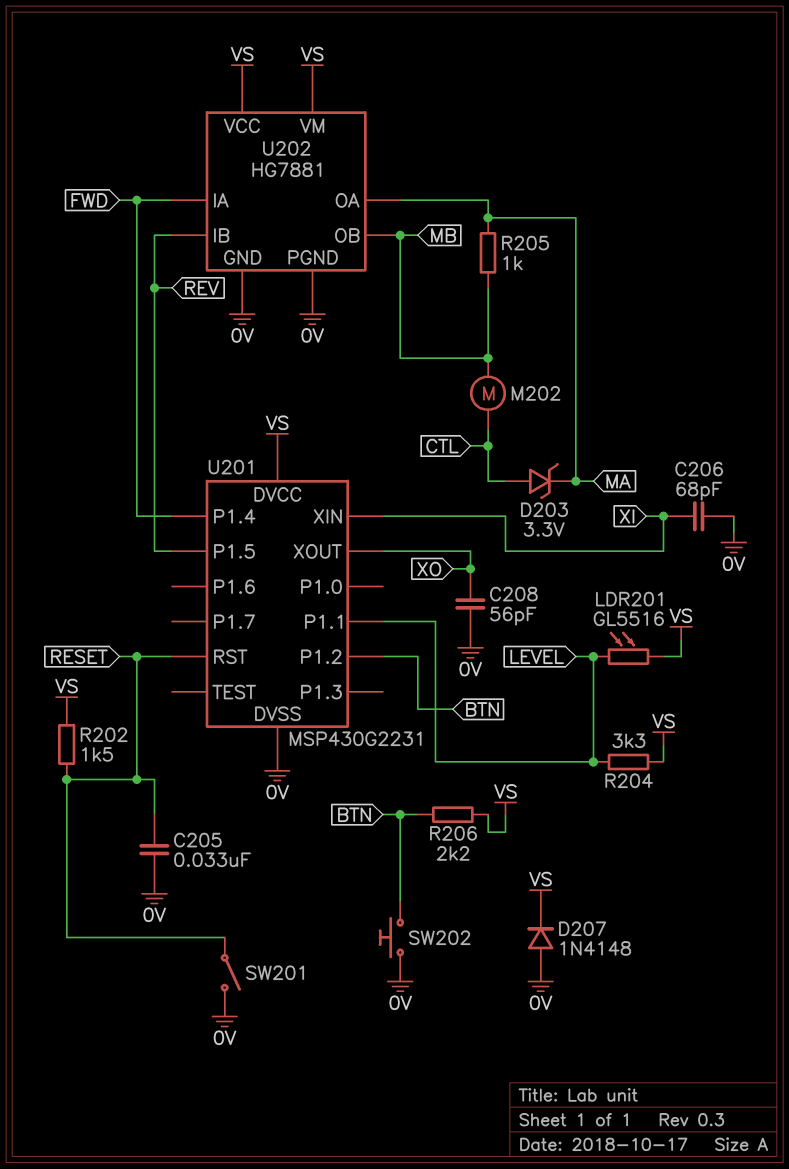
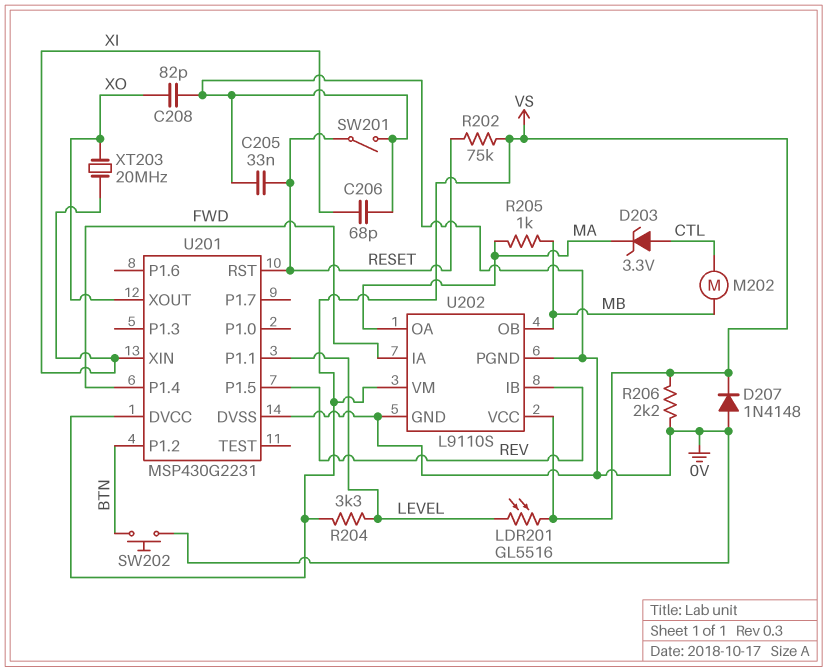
C208: 56pF (0V, XO) -> 82pF (0V, XO)
R202: 1.5k (RESET, VS) -> 75k (RESET, VS)
R206: 2.2k (BTN, VS) -> 2.2k (0V, VS)
U202: HG7881 -> L9110S
XT203: none -> 20MHz (XI, XO)

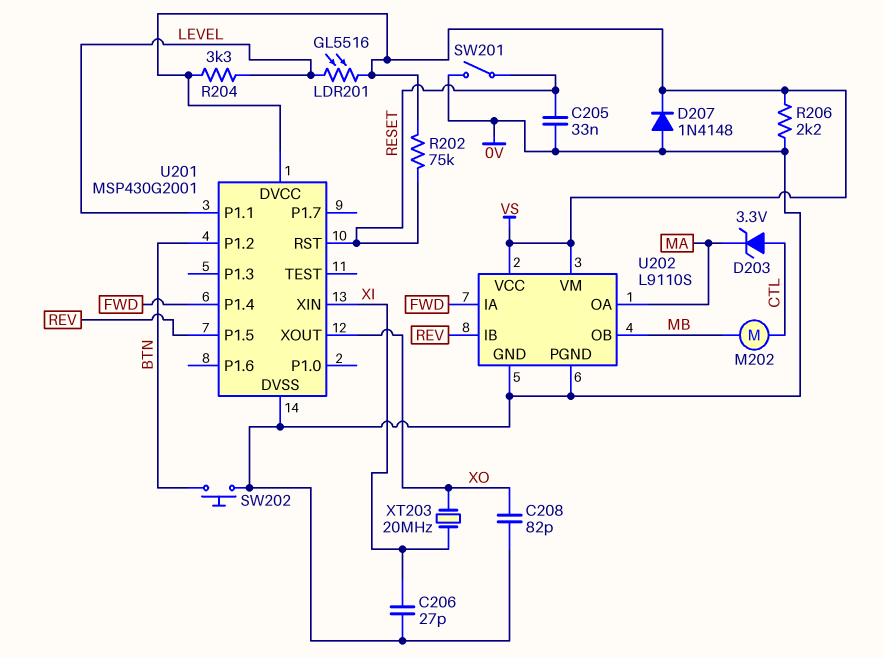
C206: 68pF (0V, XI) -> 27pF (0V, XI)
R205: 1k (MA, MB) -> none
U201: MSP430G2231 -> MSP430G2001

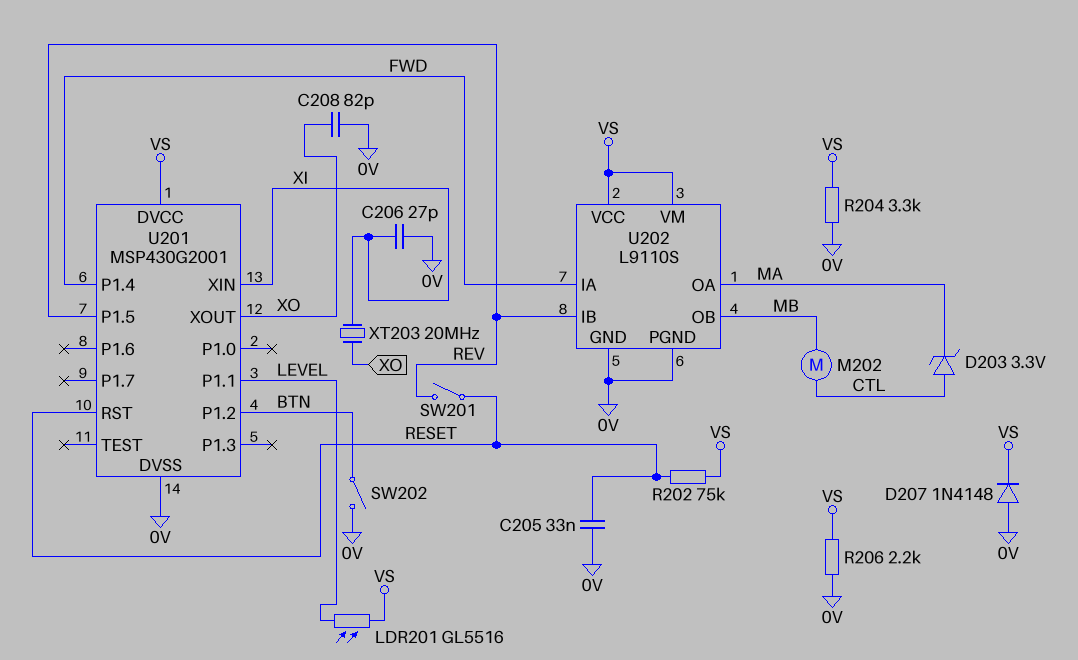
R204: 3.3k (LEVEL, VS) -> 3.3k (0V, VS)
SW201: switch (0V, RESET) -> switch (RESET, REV)
SW202: button (0V, BTN) -> switch (0V, BTN)

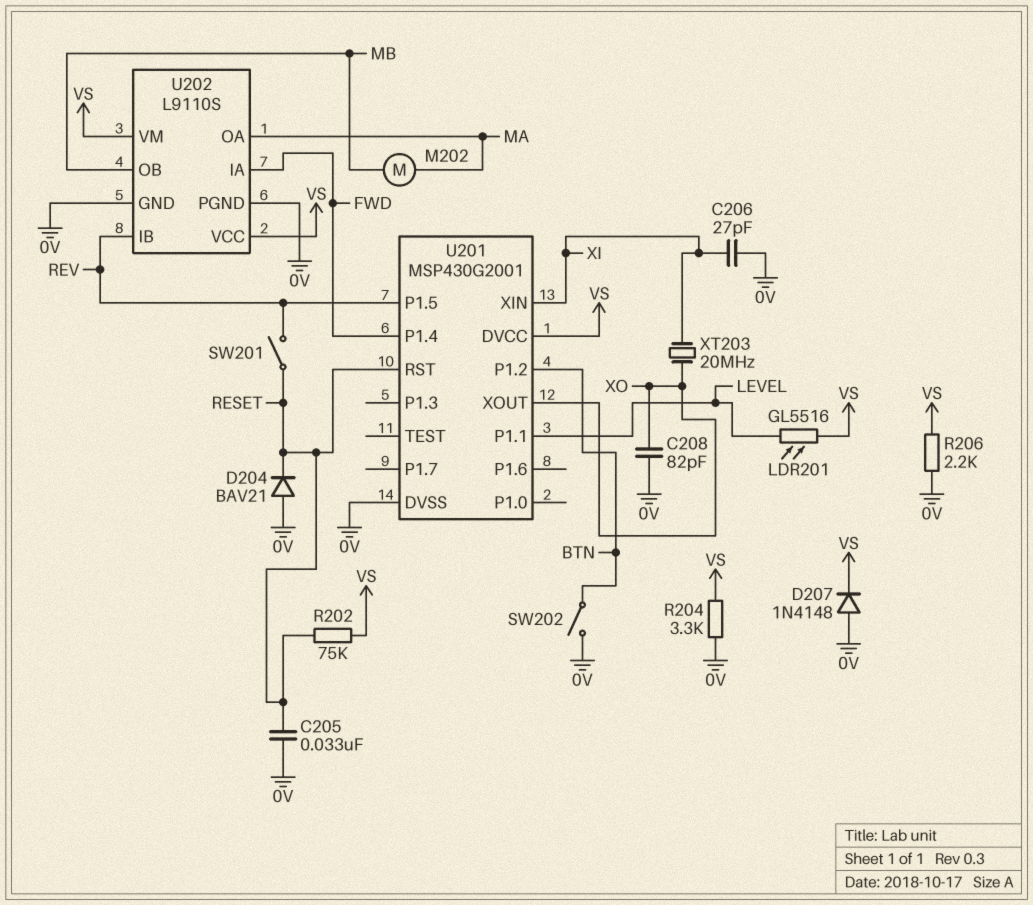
D203: zener 3.3V (A CTL, K MA) -> none
D204: none -> diode BAV21 (A 0V, K RESET)
M202: motor (CTL, MB) -> motor (MA, MB)

